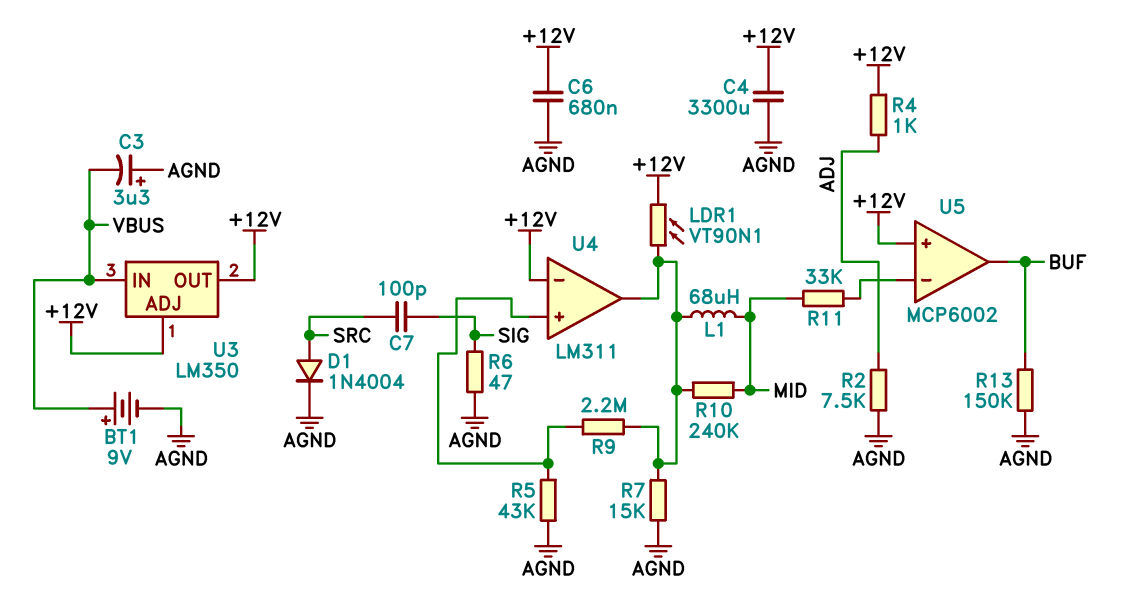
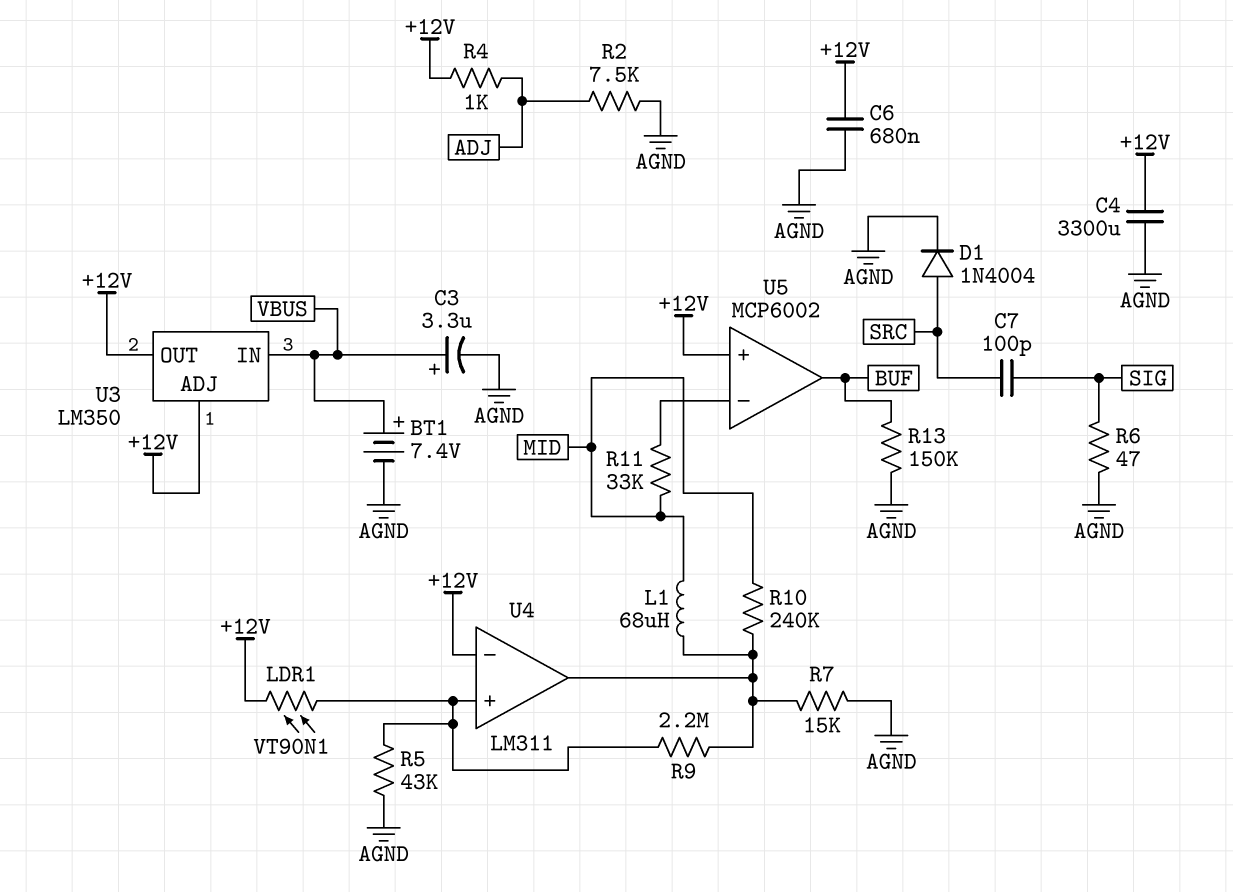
BT1: 9V (plus VBUS, minus AGND) -> 7.4V (plus VBUS, minus AGND)
C3: 3.3uF (plus AGND, minus VBUS) -> 3.3uF (plus VBUS, minus AGND)
LDR1: VT90N1 (+12V, U4/out) -> VT90N1 (+12V, U4/in+)

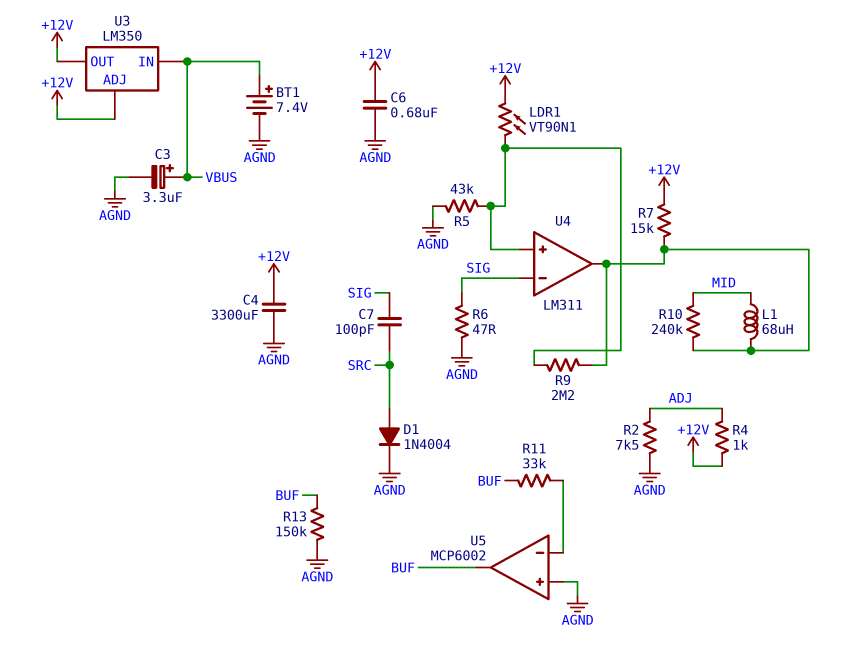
R7: 15k (AGND, U4/out) -> 15k (+12V, U4/out)
R11: 33k (MID, U5/in-) -> 33k (BUF, U5/in-)
U4 pin in-: +12V -> SIG
U5 pin in+: +12V -> AGND

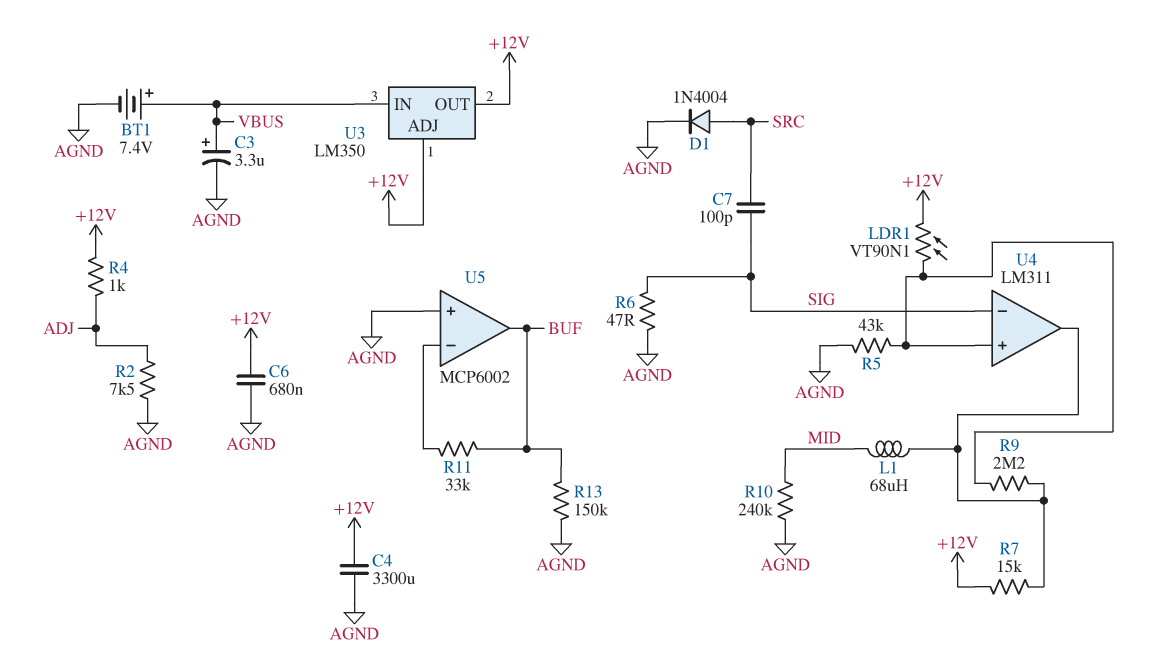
R10: 240k (MID, U4/out) -> 240k (AGND, MID)

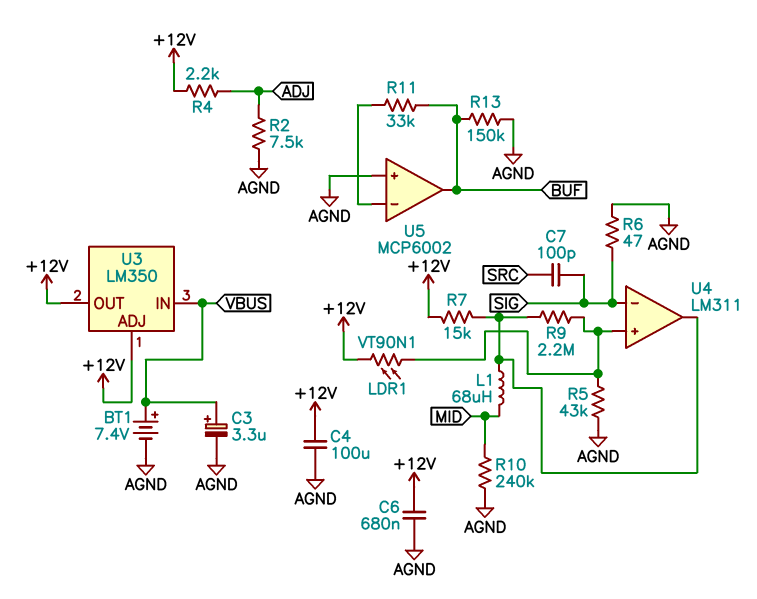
C4: 3300uF (+12V, AGND) -> 100uF (+12V, AGND)
D1: diode 1N4004 (A SRC, K AGND) -> none
R4: 1k (+12V, ADJ) -> 2.2k (+12V, ADJ)

